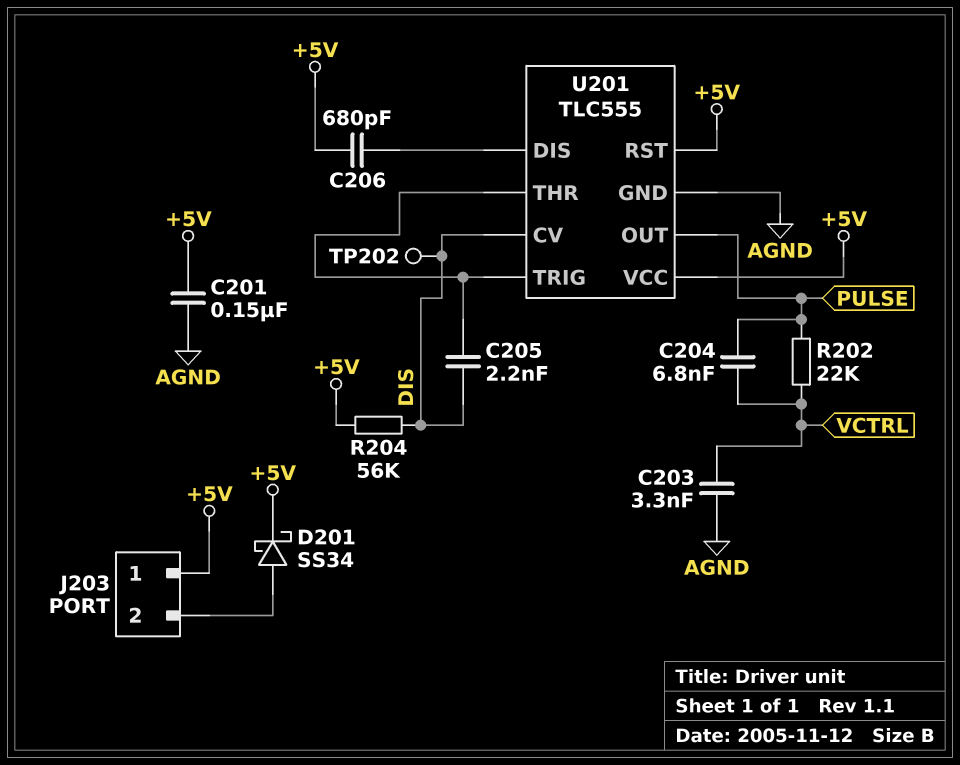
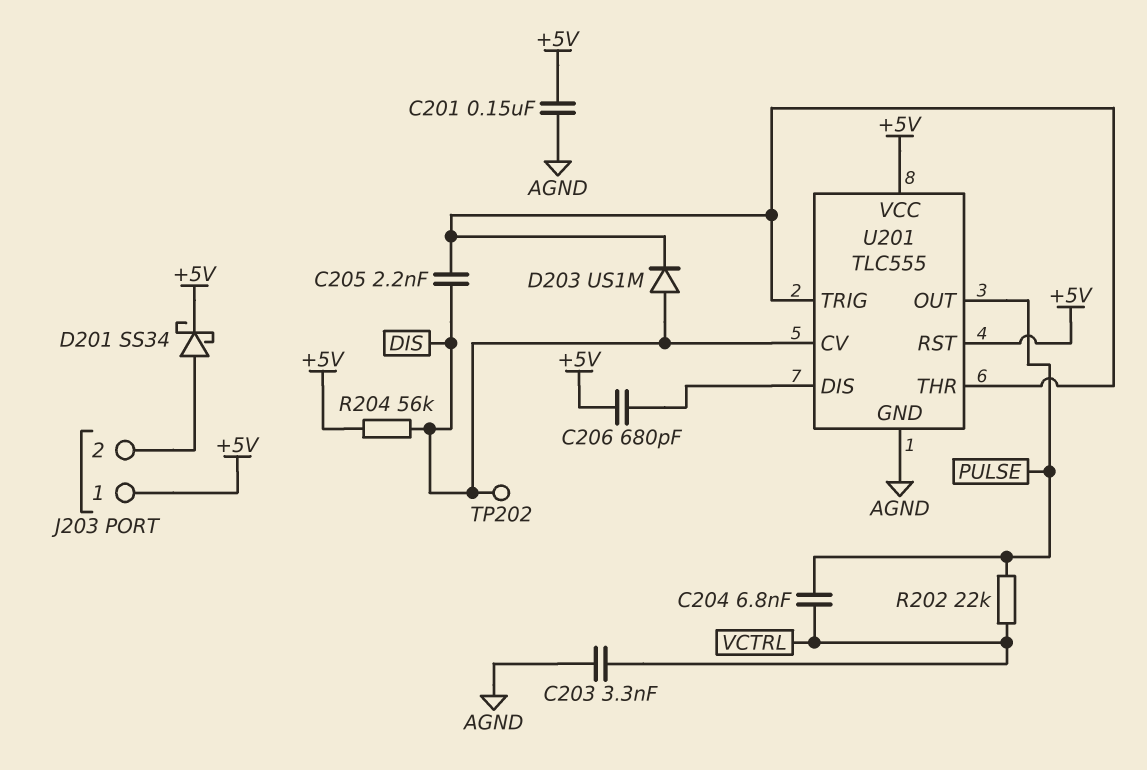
D203: none -> diode US1M (A DIS, K U201/THR)

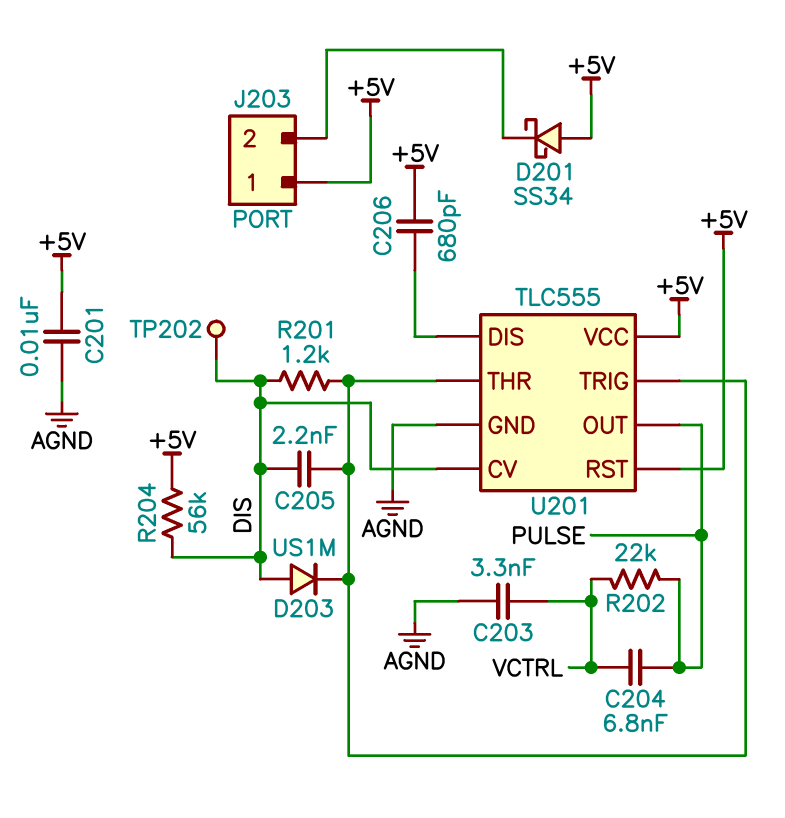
C201: 150nF (+5V, AGND) -> 10nF (+5V, AGND)
D201: schottky SS34 (A J203/2, K +5V) -> schottky SS34 (A +5V, K J203/2)
R201: none -> 1.2k (DIS, U201/THR)

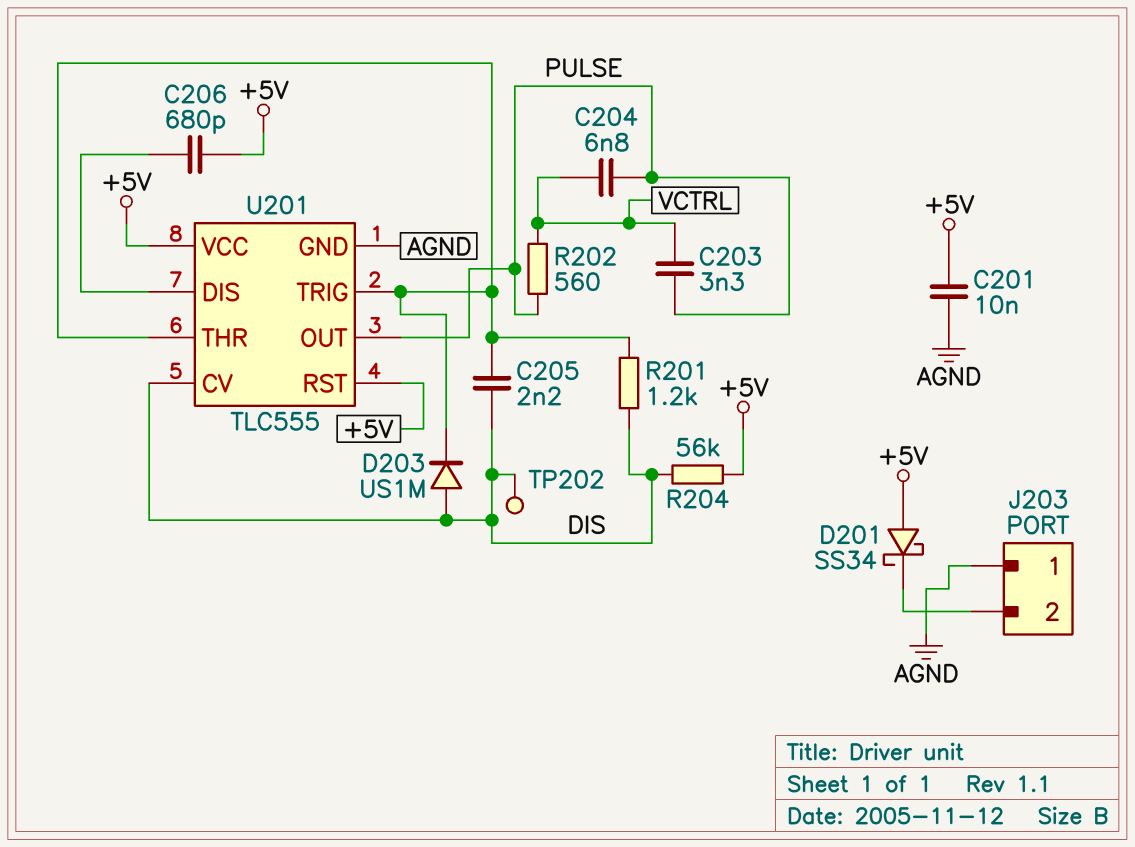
C203: 3.3nF (AGND, VCTRL) -> 3.3nF (PULSE, VCTRL)
J203 pin 1: +5V -> AGND
R202: 22k (PULSE, VCTRL) -> 560 (PULSE, VCTRL)

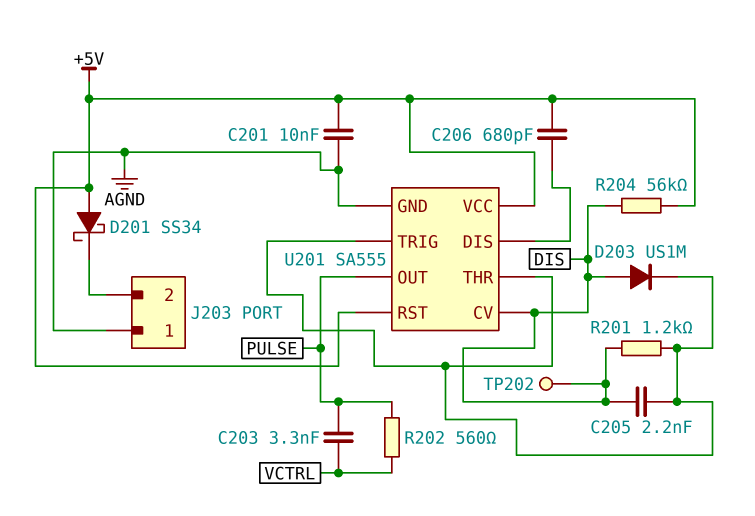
C204: 6.8nF (PULSE, VCTRL) -> none
U201: TLC555 -> SA555

